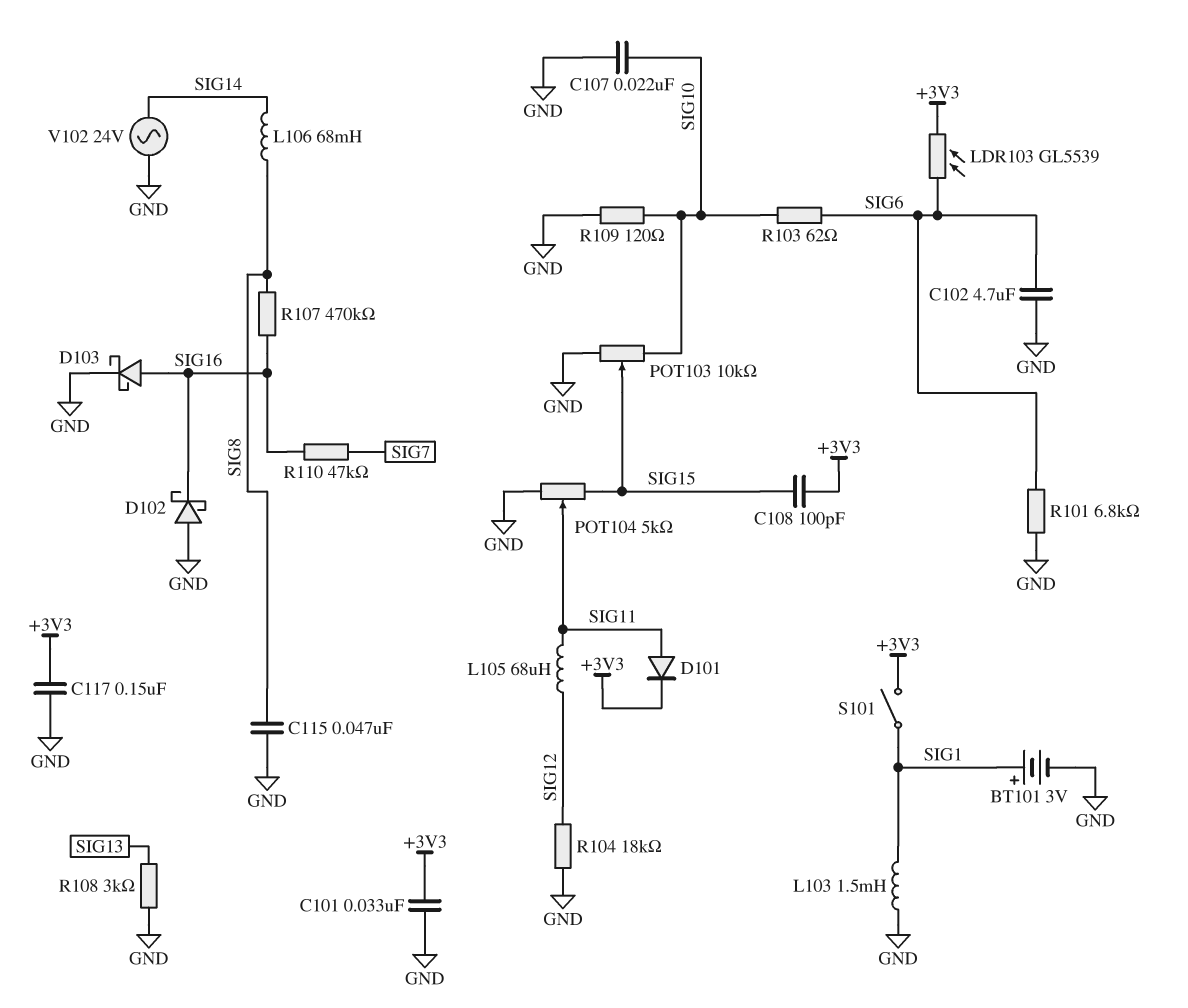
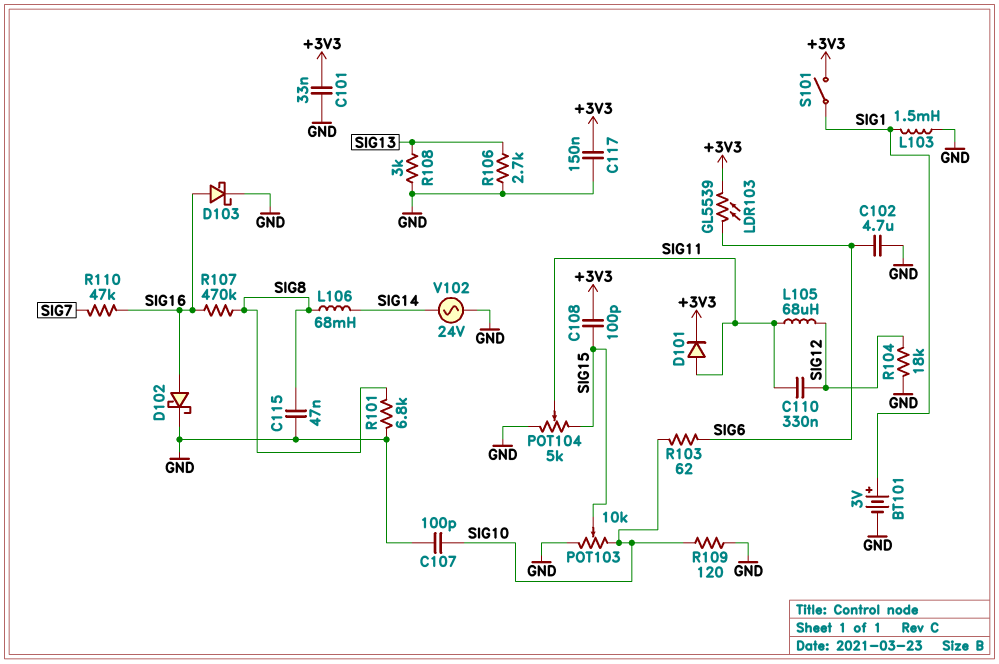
C107: 22nF (GND, SIG10) -> 100pF (GND, SIG10)
C110: none -> 330nF (SIG11, SIG12)
D102: schottky (A GND, K SIG16) -> schottky (A SIG16, K GND)
R101: 6.8k (GND, SIG6) -> 6.8k (GND, SIG8)
R106: none -> 2.7k (GND, SIG13)

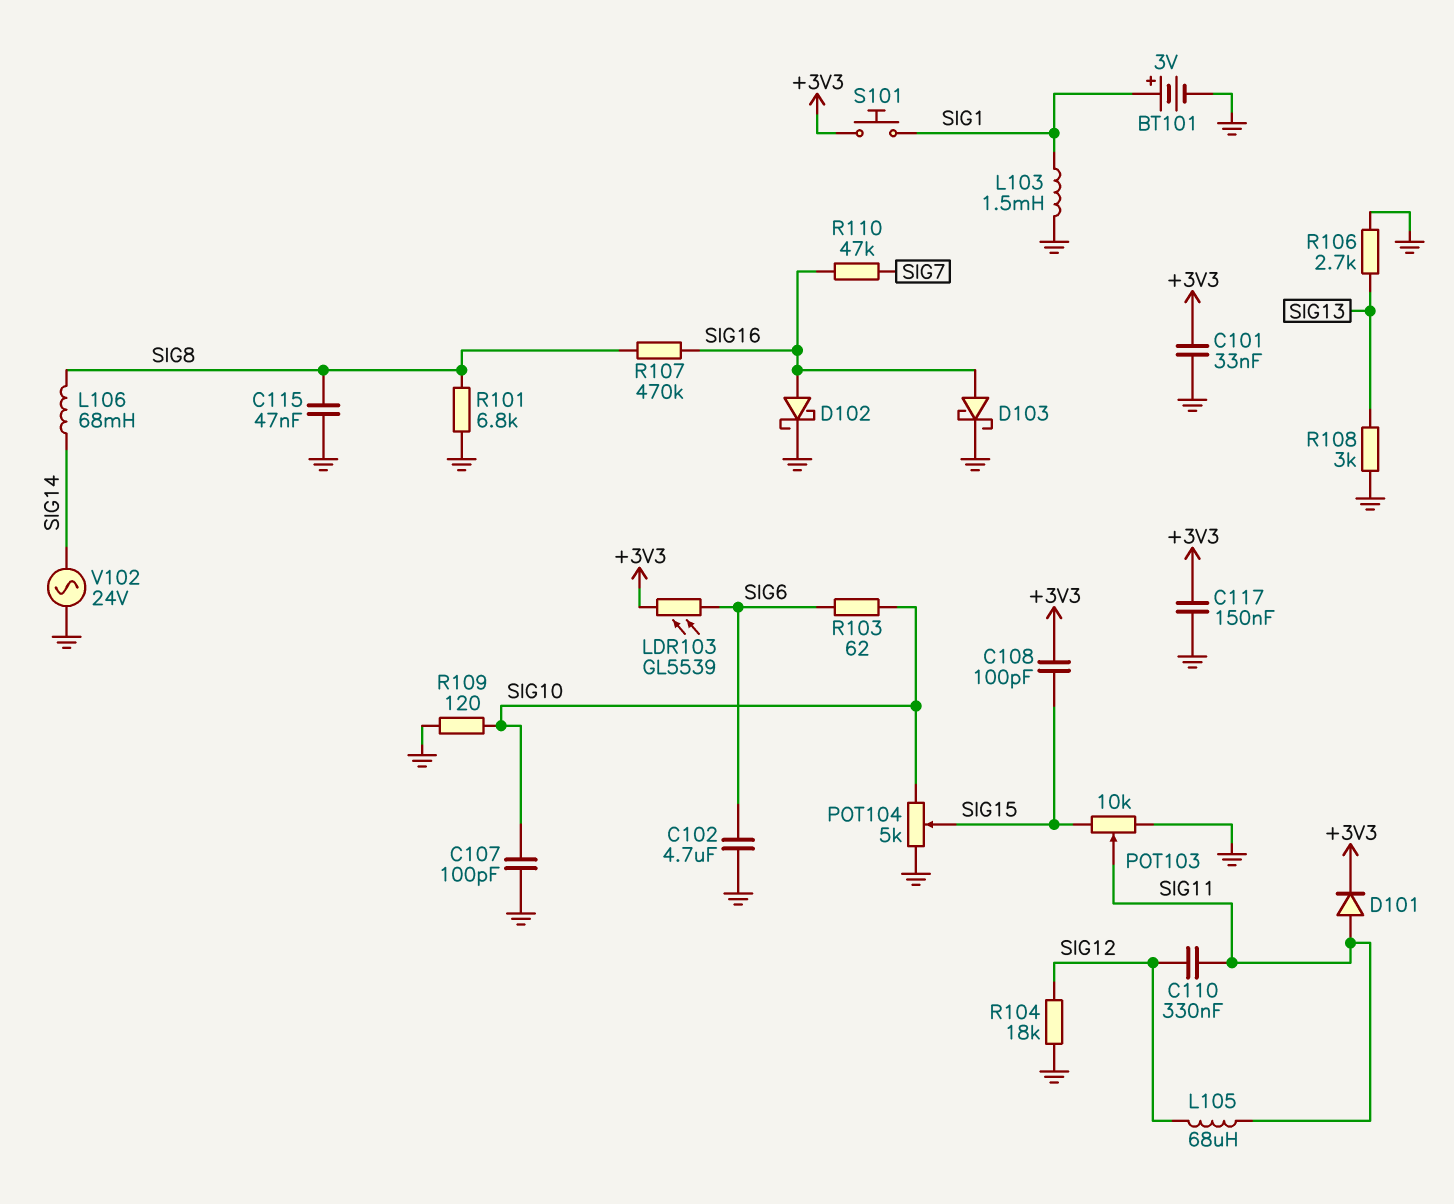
POT103: 10k (GND, SIG10, wiper SIG15) -> 10k (GND, SIG15, wiper SIG11)
POT104: 5k (GND, SIG15, wiper SIG11) -> 5k (GND, SIG10, wiper SIG15)
S101: switch (+3V3, SIG1) -> button (+3V3, SIG1)

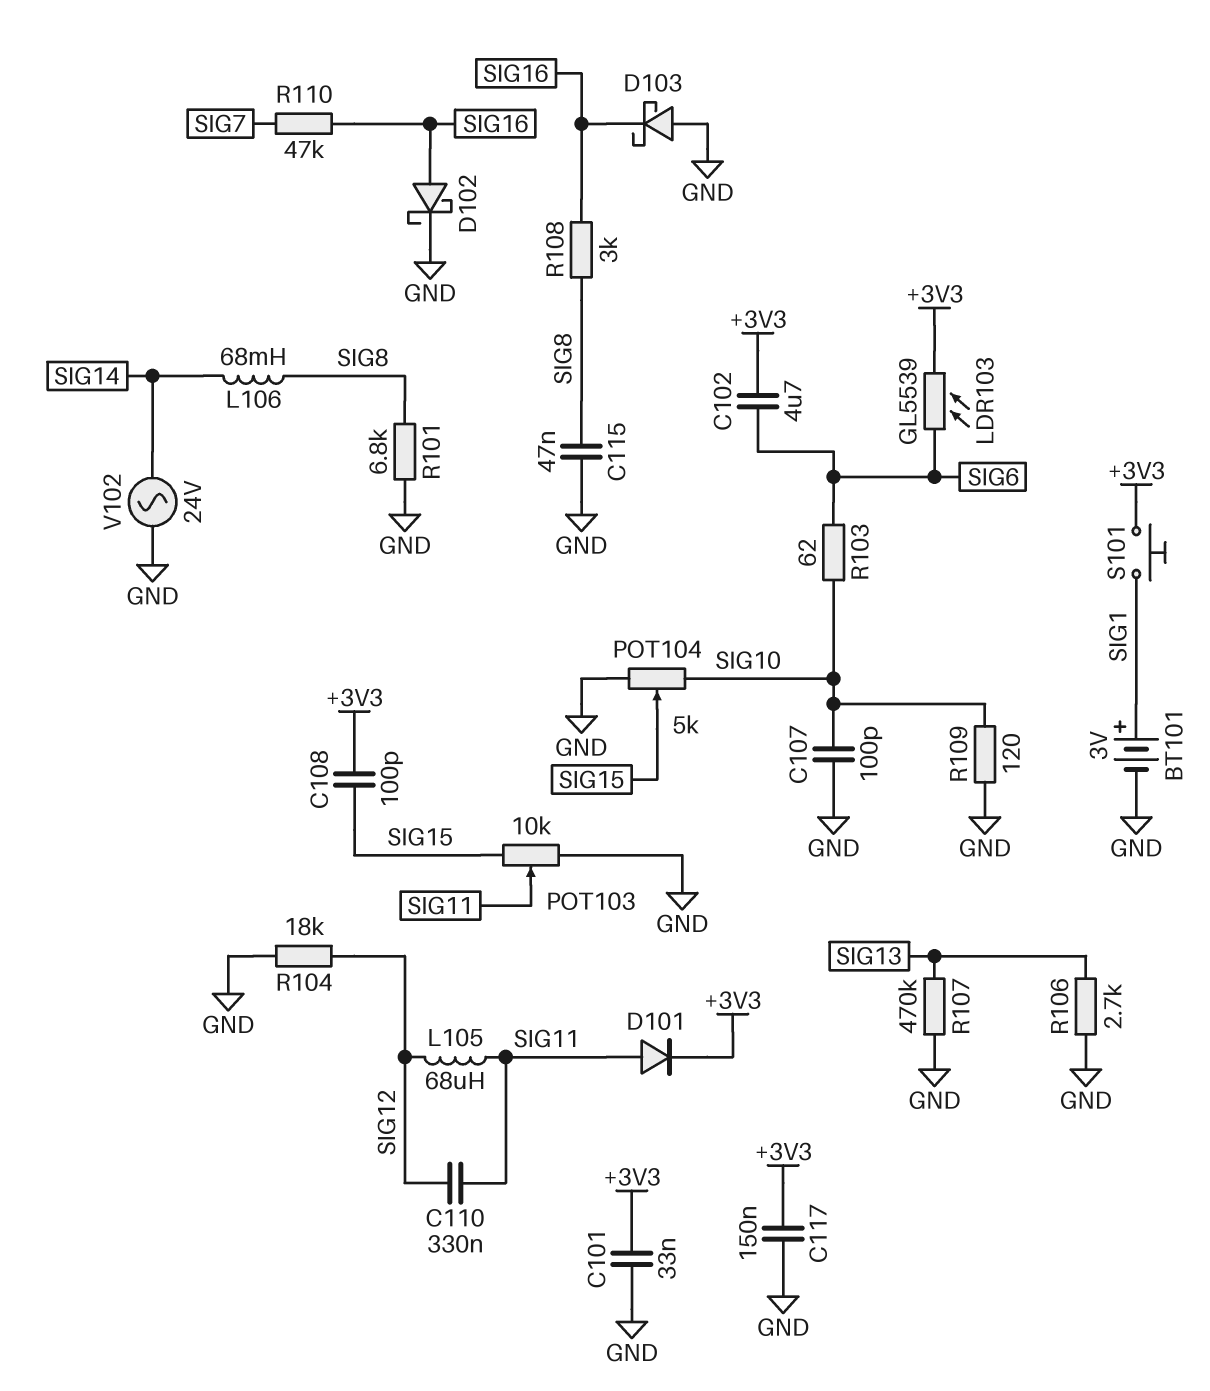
C102: 4.7uF (GND, SIG6) -> 4.7uF (+3V3, SIG6)
D103: schottky (A SIG16, K GND) -> schottky (A GND, K SIG16)
L103: 1.5mH (GND, SIG1) -> none
R107: 470k (SIG8, SIG16) -> 470k (GND, SIG13)
R108: 3k (GND, SIG13) -> 3k (SIG8, SIG16)

